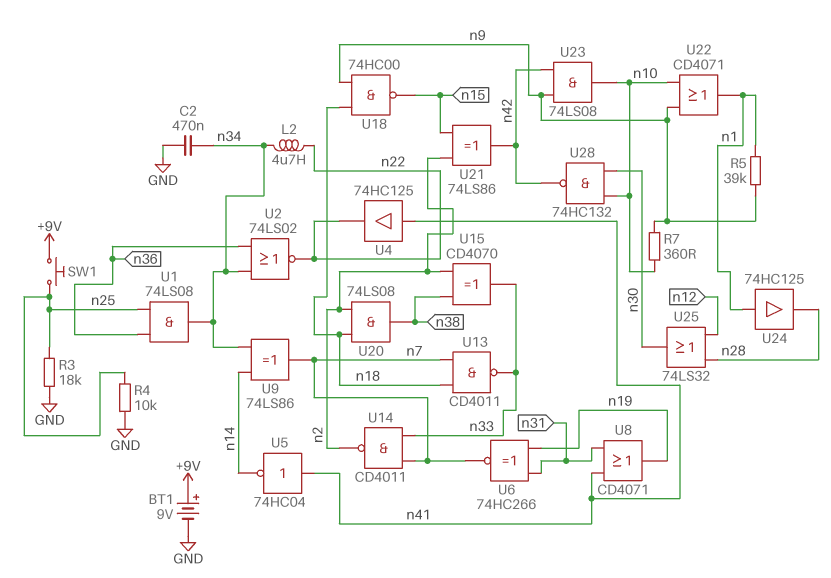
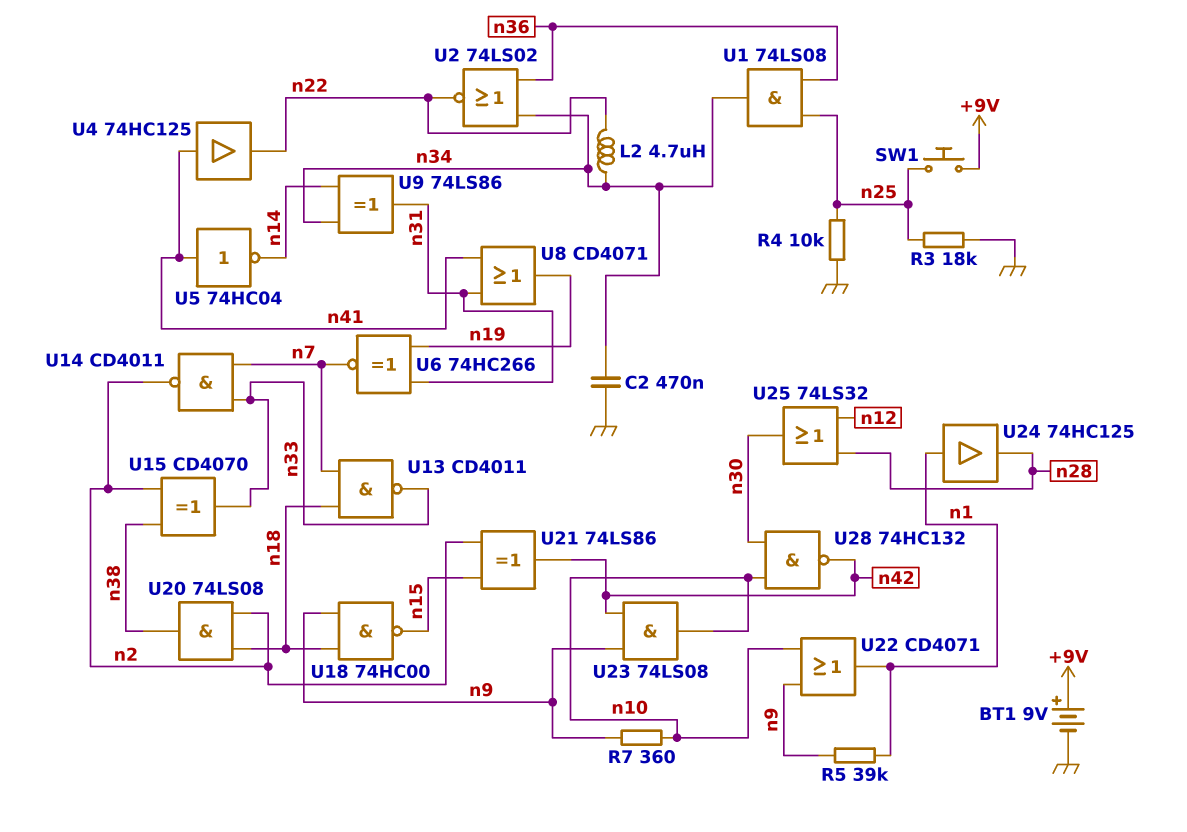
U9: XOR 74LS86 (in n14, in n34, out n7) -> XOR 74LS86 (in n14, in n34, out n31)

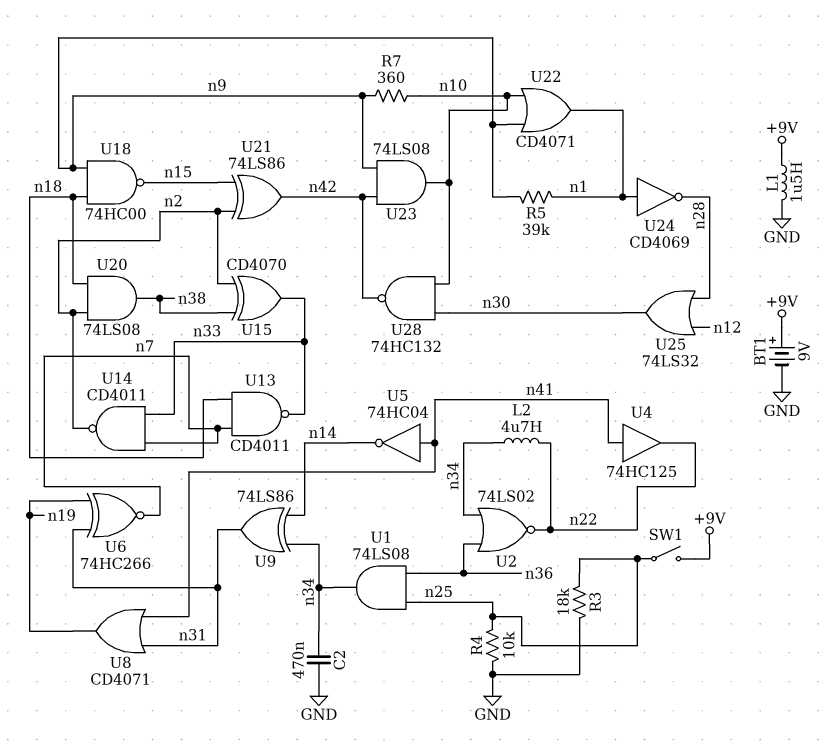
L1: none -> 1.5uH (+9V, GND)
SW1: button (+9V, n25) -> switch (+9V, n25)
U24: buffer 74HC125 (in n1, out n28) -> NOT CD4069 (in n1, out n28)

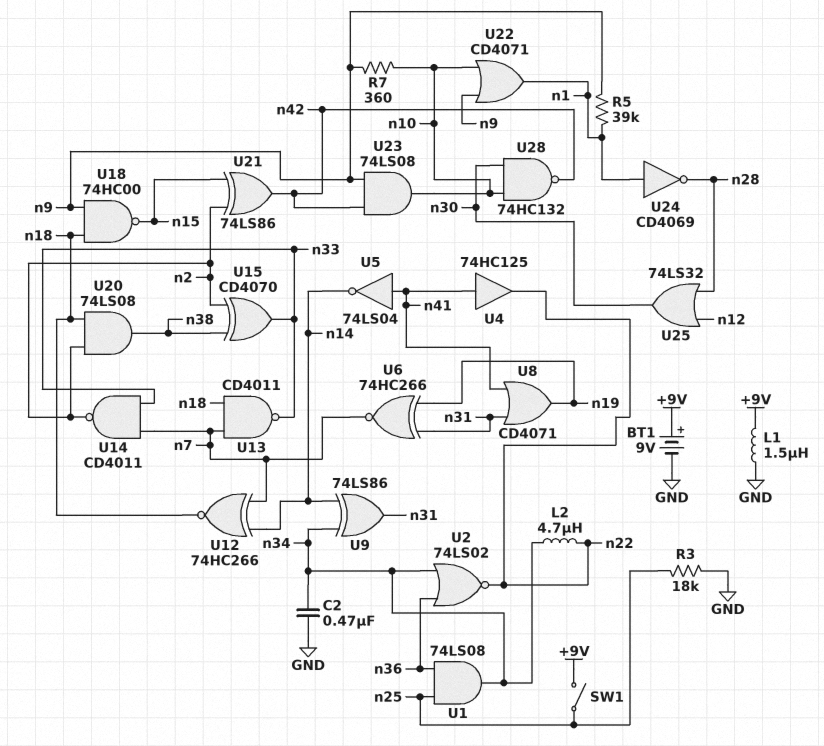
R4: 10k (GND, n25) -> none
U5: NOT 74HC04 (in n41, out n14) -> NOT 74LS04 (in n41, out n14)
U12: none -> XNOR 74HC266 (in n7, in n14, out n18)

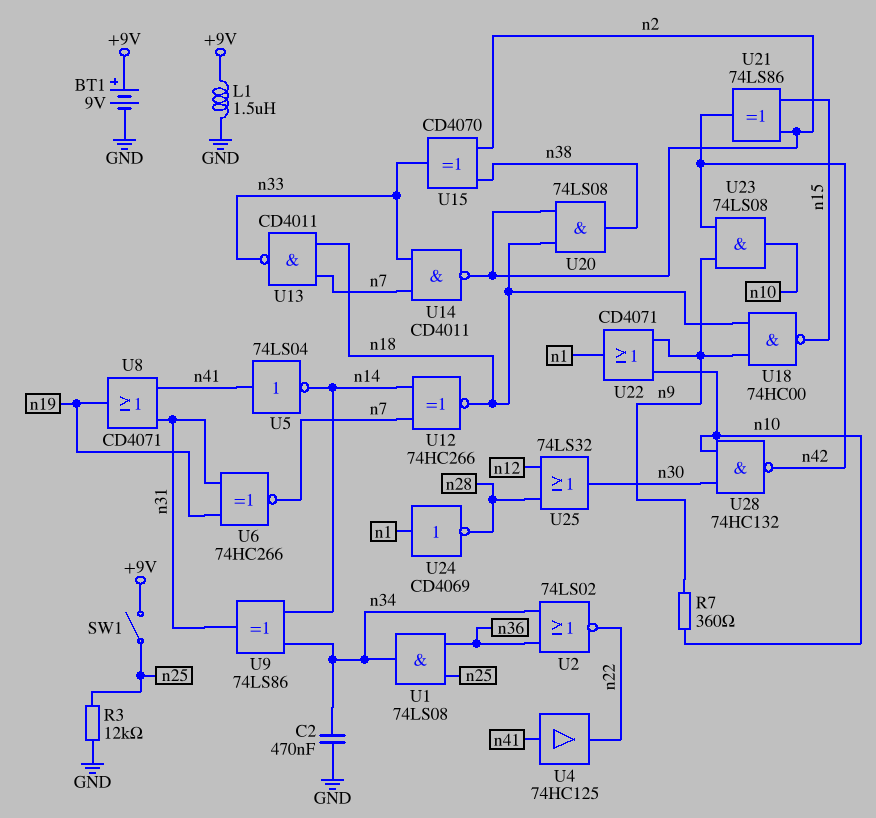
L2: 4.7uH (n22, n34) -> none
R3: 18k (GND, n25) -> 12k (GND, n25)
R5: 39k (n1, n9) -> none

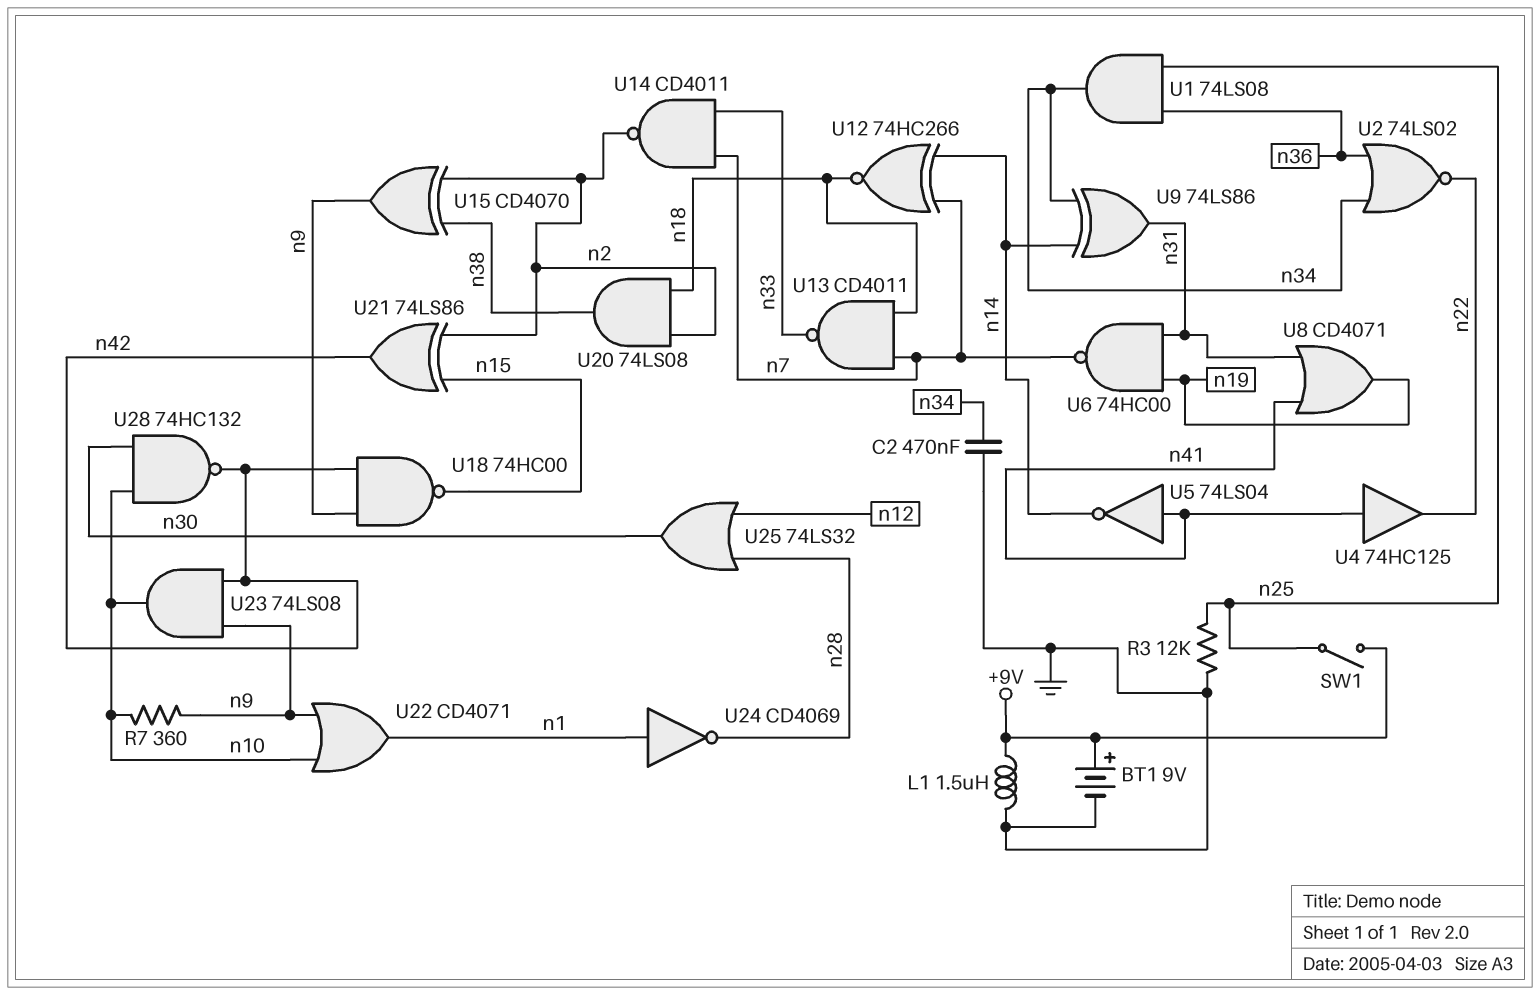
U6: XNOR 74HC266 (in n19, in n31, out n7) -> NAND 74HC00 (in n19, in n31, out n7)
U15: XOR CD4070 (in n2, in n38, out n33) -> XOR CD4070 (in n2, in n38, out n9)
U18: NAND 74HC00 (in n9, in n18, out n15) -> NAND 74HC00 (in n9, in n42, out n15)

